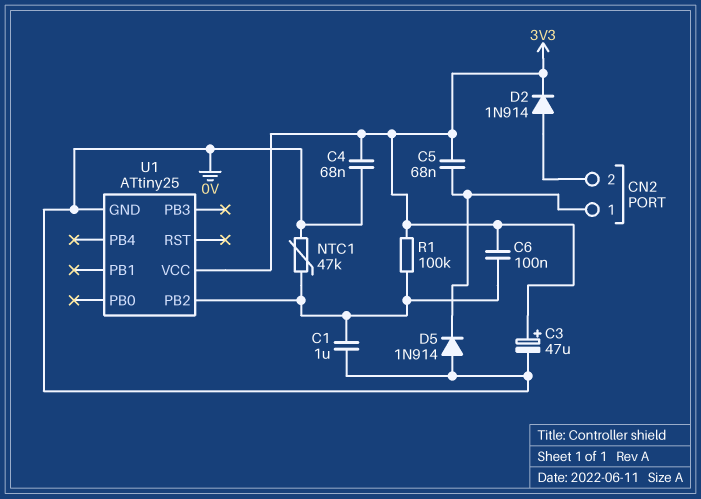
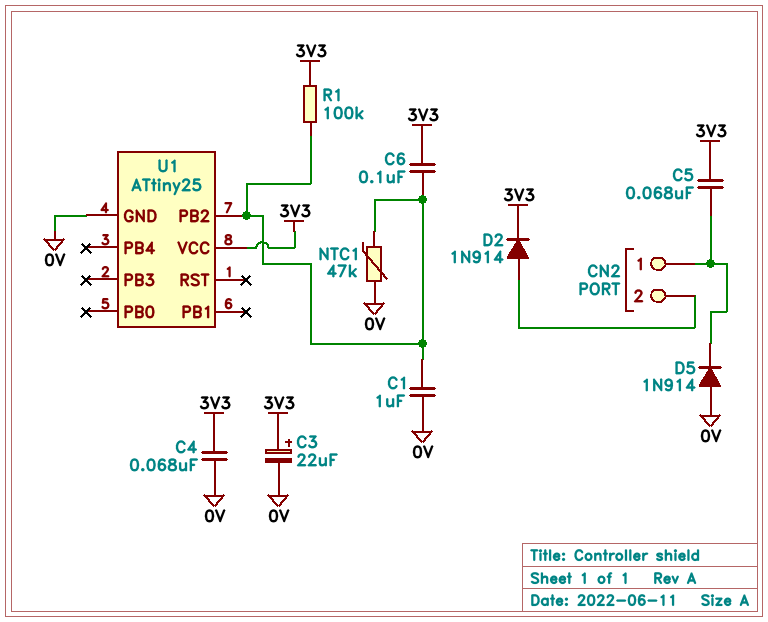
C3: 47uF (plus 3V3, minus 0V) -> 22uF (plus 3V3, minus 0V)

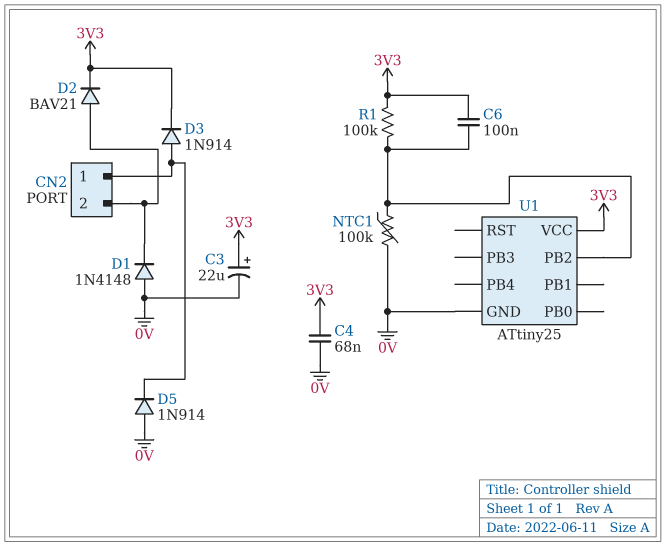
C1: 1uF (0V, U1/PB2) -> none
C5: 68nF (3V3, CN2/1) -> none
D1: none -> diode 1N4148 (A 0V, K CN2/2)
D2: diode 1N914 (A CN2/2, K 3V3) -> diode BAV21 (A CN2/2, K 3V3)
D3: none -> diode 1N914 (A CN2/1, K 3V3)
NTC1: 47k (0V, U1/PB2) -> 100k (0V, U1/PB2)

